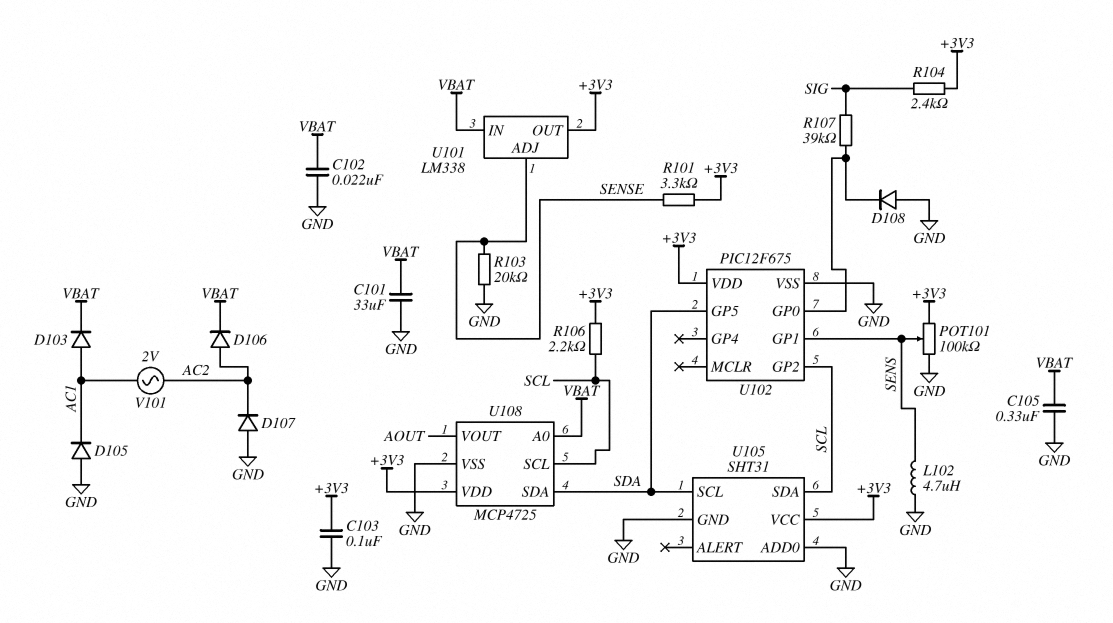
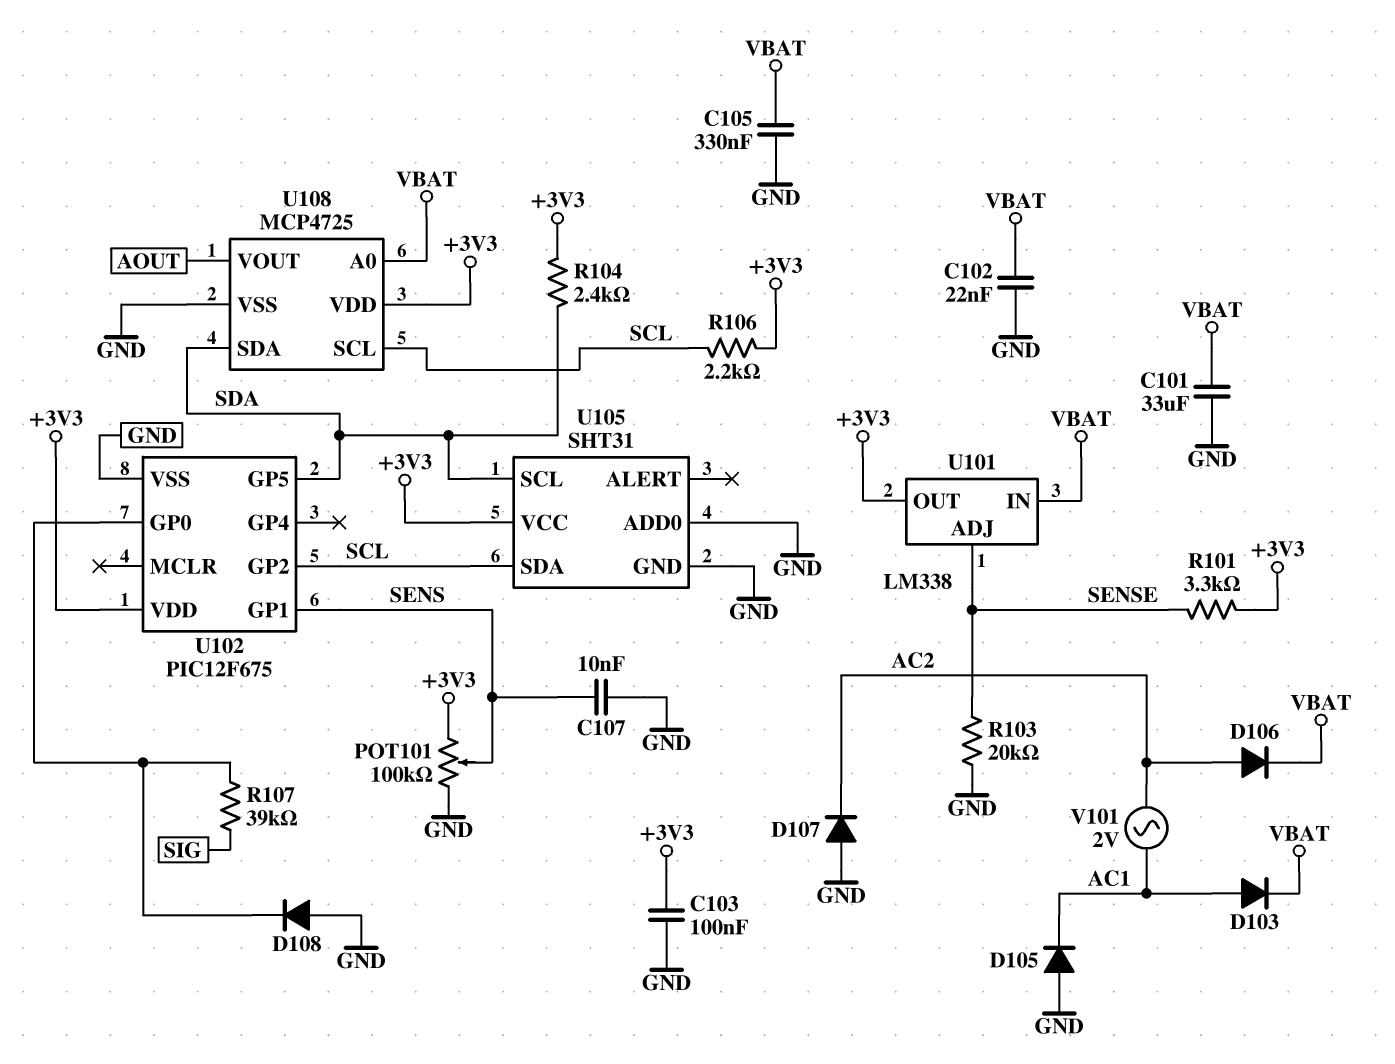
C107: none -> 10nF (GND, SENS)
L102: 4.7uH (GND, SENS) -> none
R104: 2.4k (+3V3, SIG) -> 2.4k (+3V3, SDA)

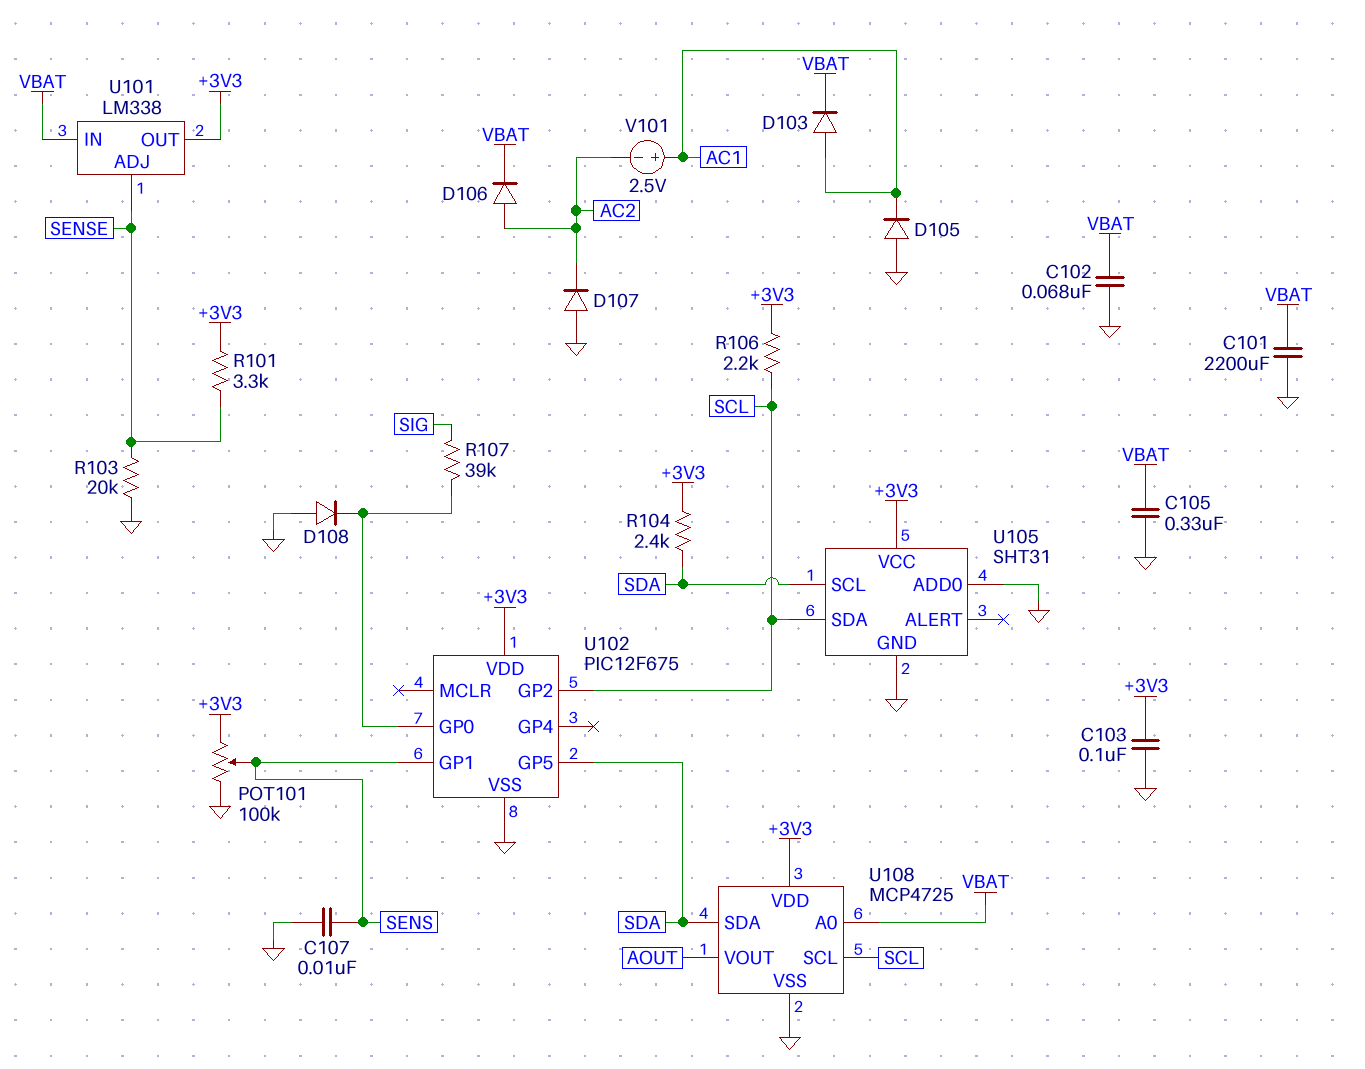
C101: 33uF (GND, VBAT) -> 2200uF (GND, VBAT)
C102: 22nF (GND, VBAT) -> 68nF (GND, VBAT)
V101: AC 2V (AC1, AC2) -> 2.5V (plus AC1, minus AC2)

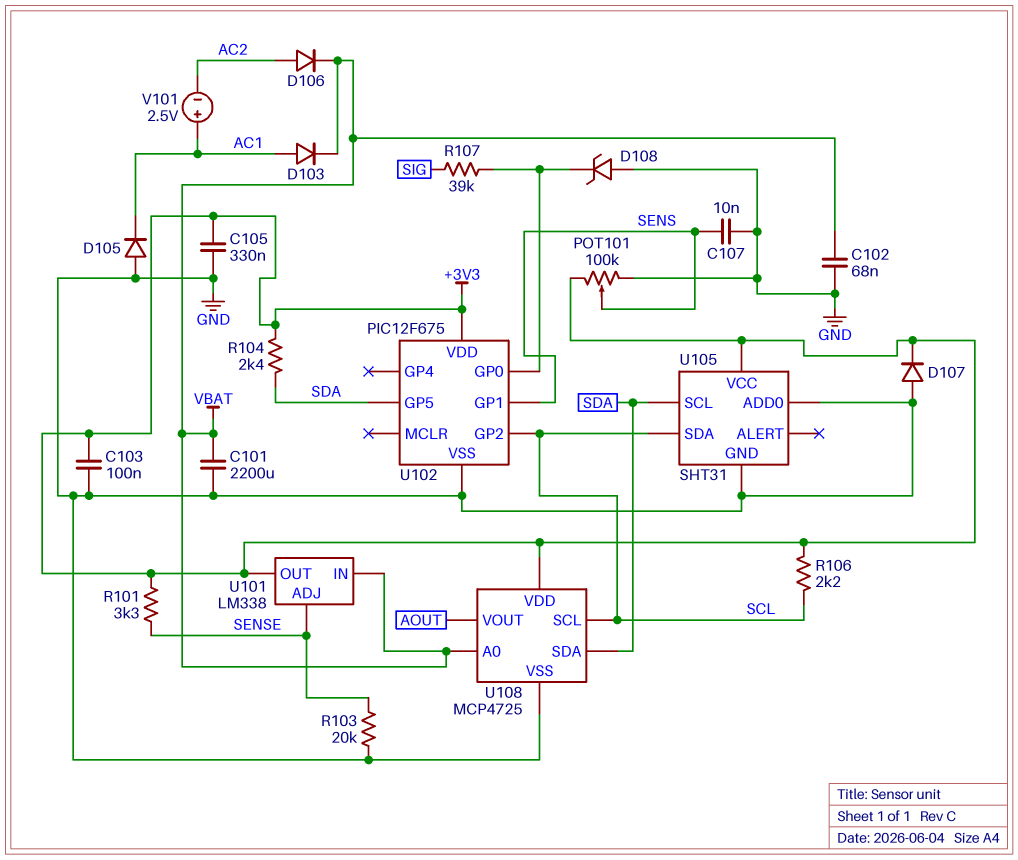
C105: 330nF (GND, VBAT) -> 330nF (+3V3, GND)
D107: diode (A GND, K AC2) -> diode (A GND, K +3V3)
D108: diode (A GND, K U102/GP0) -> zener (A GND, K U102/GP0)

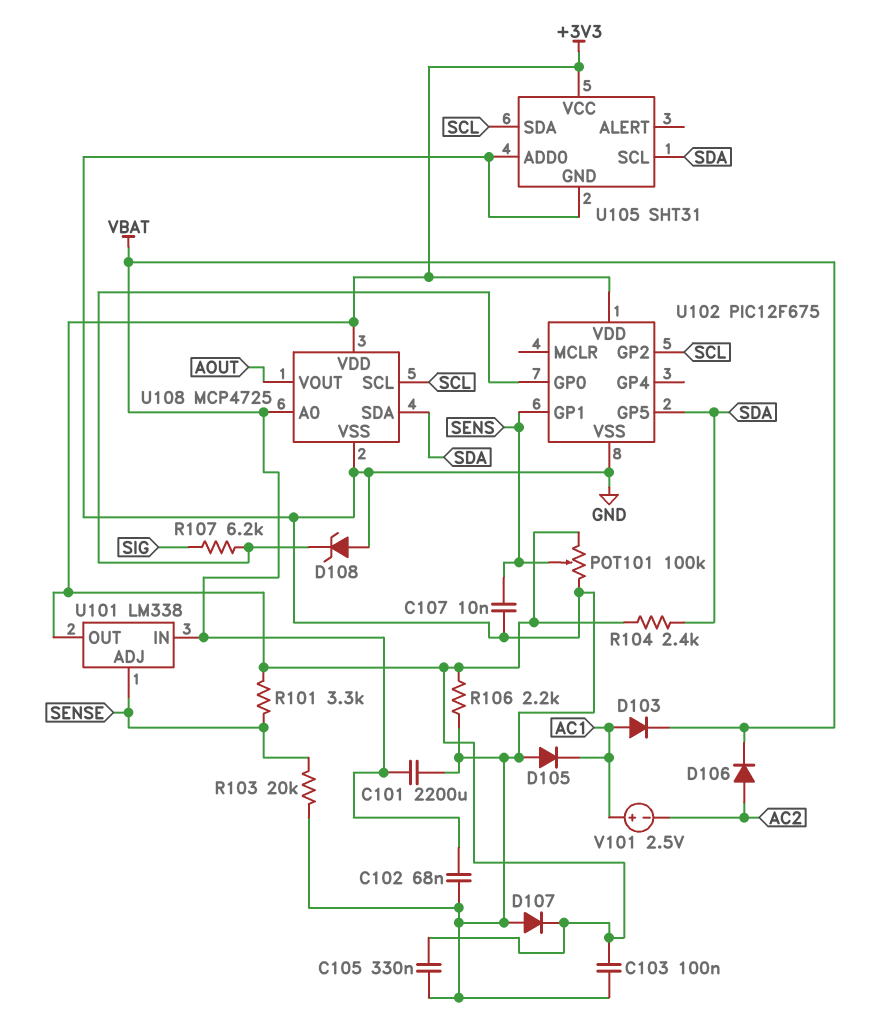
R106: 2.2k (+3V3, SCL) -> 2.2k (+3V3, GND)
R107: 39k (SIG, U102/GP0) -> 6.2k (SIG, U102/GP0)

